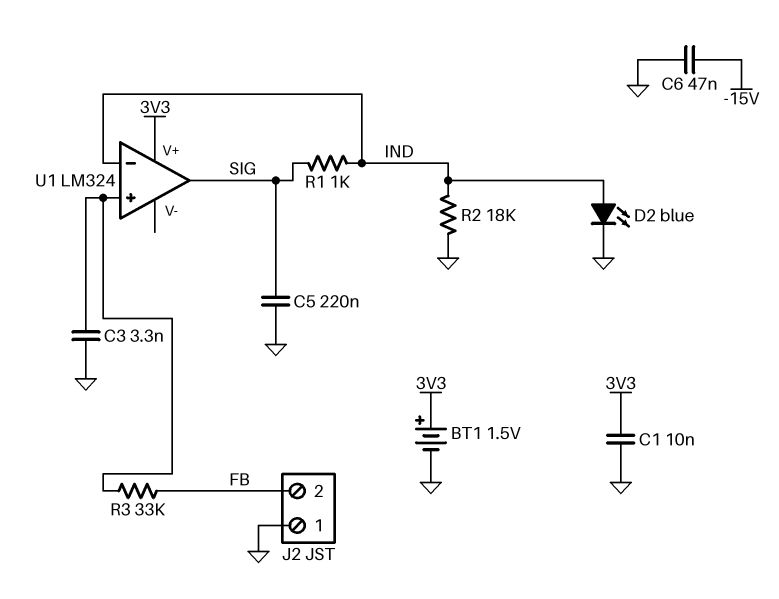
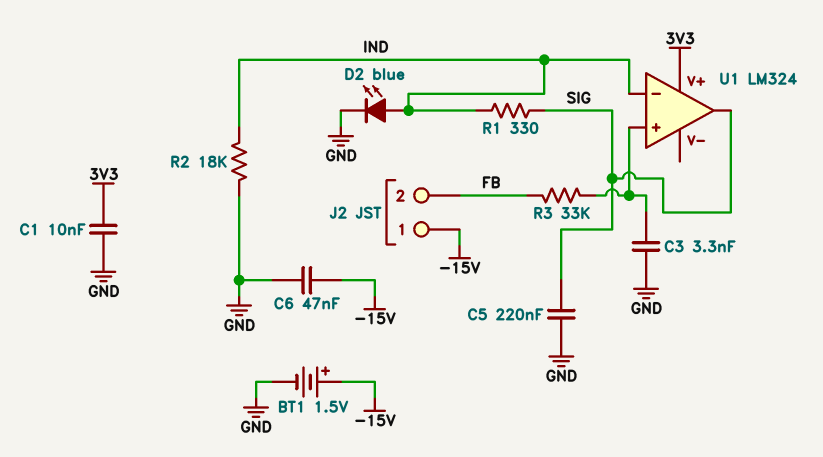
BT1: 1.5V (plus 3V3, minus GND) -> 1.5V (plus -15V, minus GND)
J2 pin 1: GND -> -15V
R1: 1k (IND, SIG) -> 330 (IND, SIG)

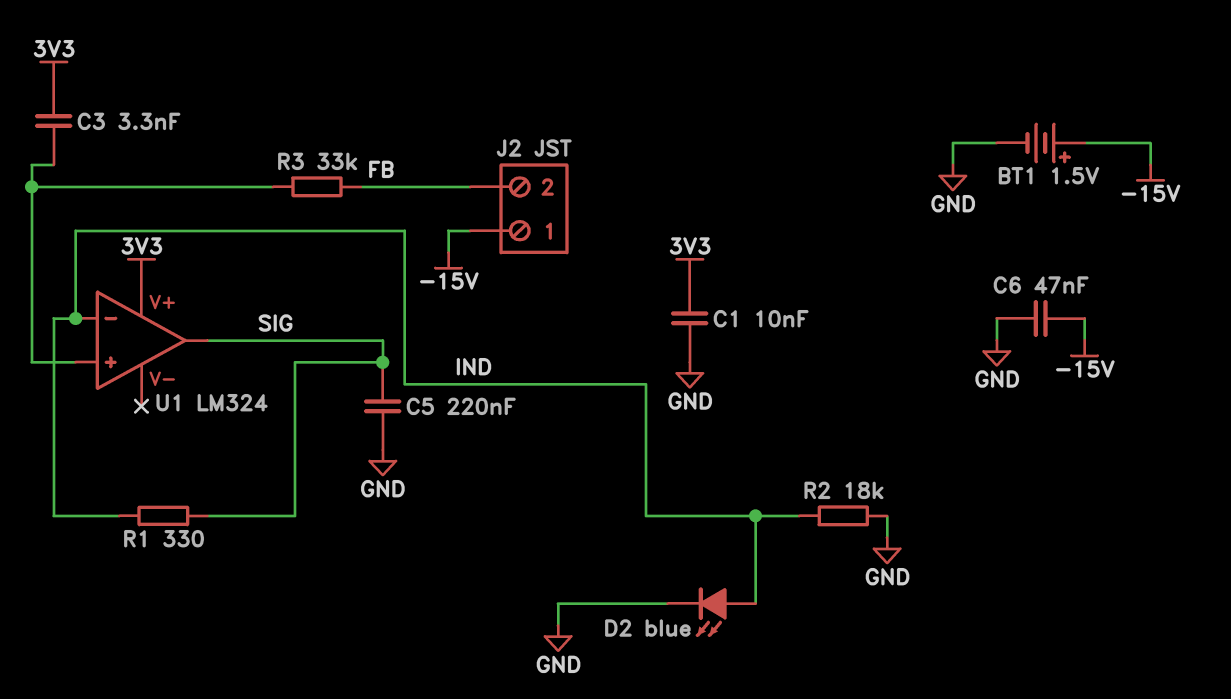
C3: 3.3nF (GND, U1/in+) -> 3.3nF (3V3, U1/in+)

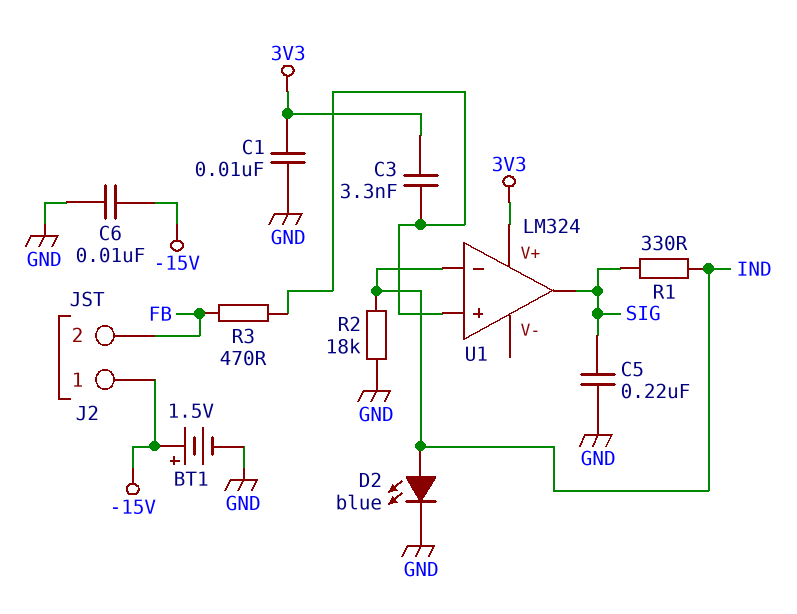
C6: 47nF (-15V, GND) -> 10nF (-15V, GND)
R3: 33k (FB, U1/in+) -> 470 (FB, U1/in+)

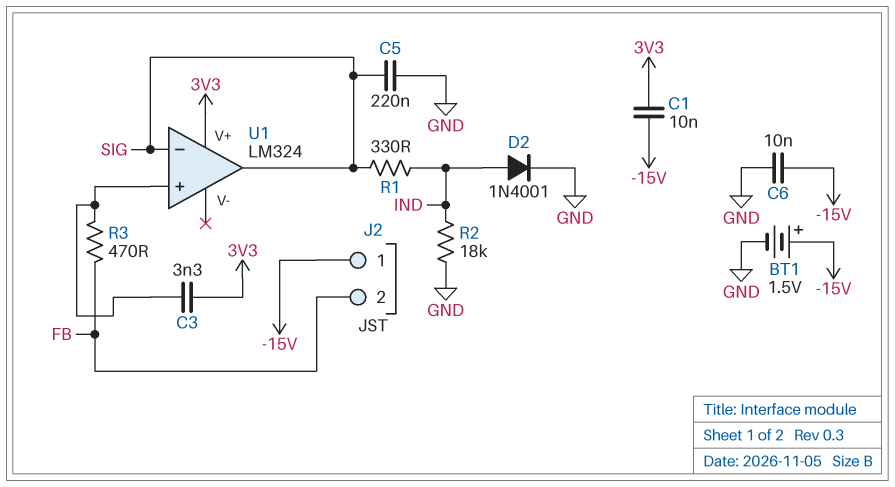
C1: 10nF (3V3, GND) -> 10nF (-15V, 3V3)
D2: LED blue (A IND, K GND) -> diode 1N4001 (A IND, K GND)
U1 pin in-: IND -> SIG

